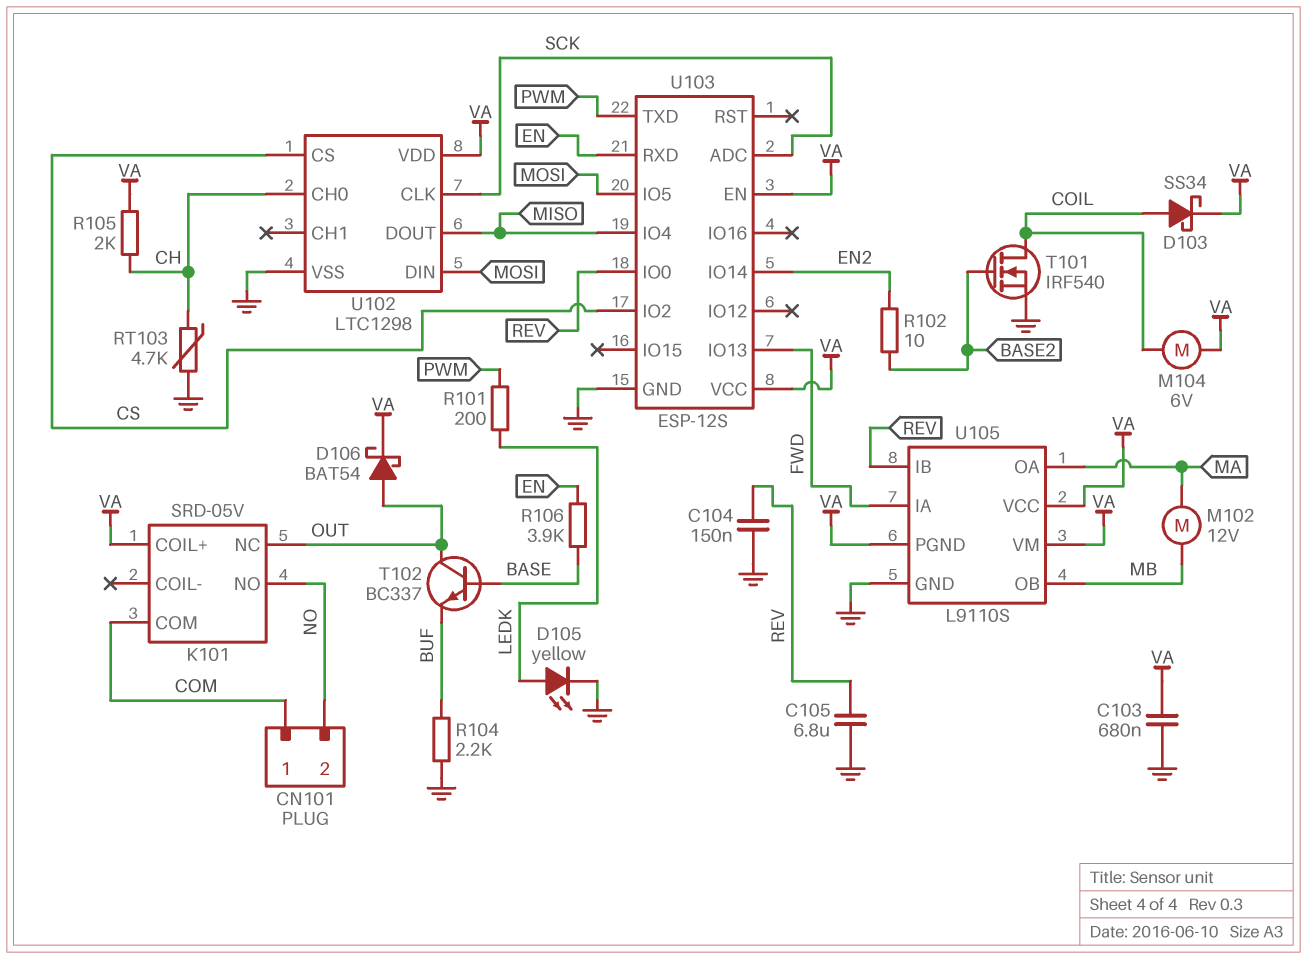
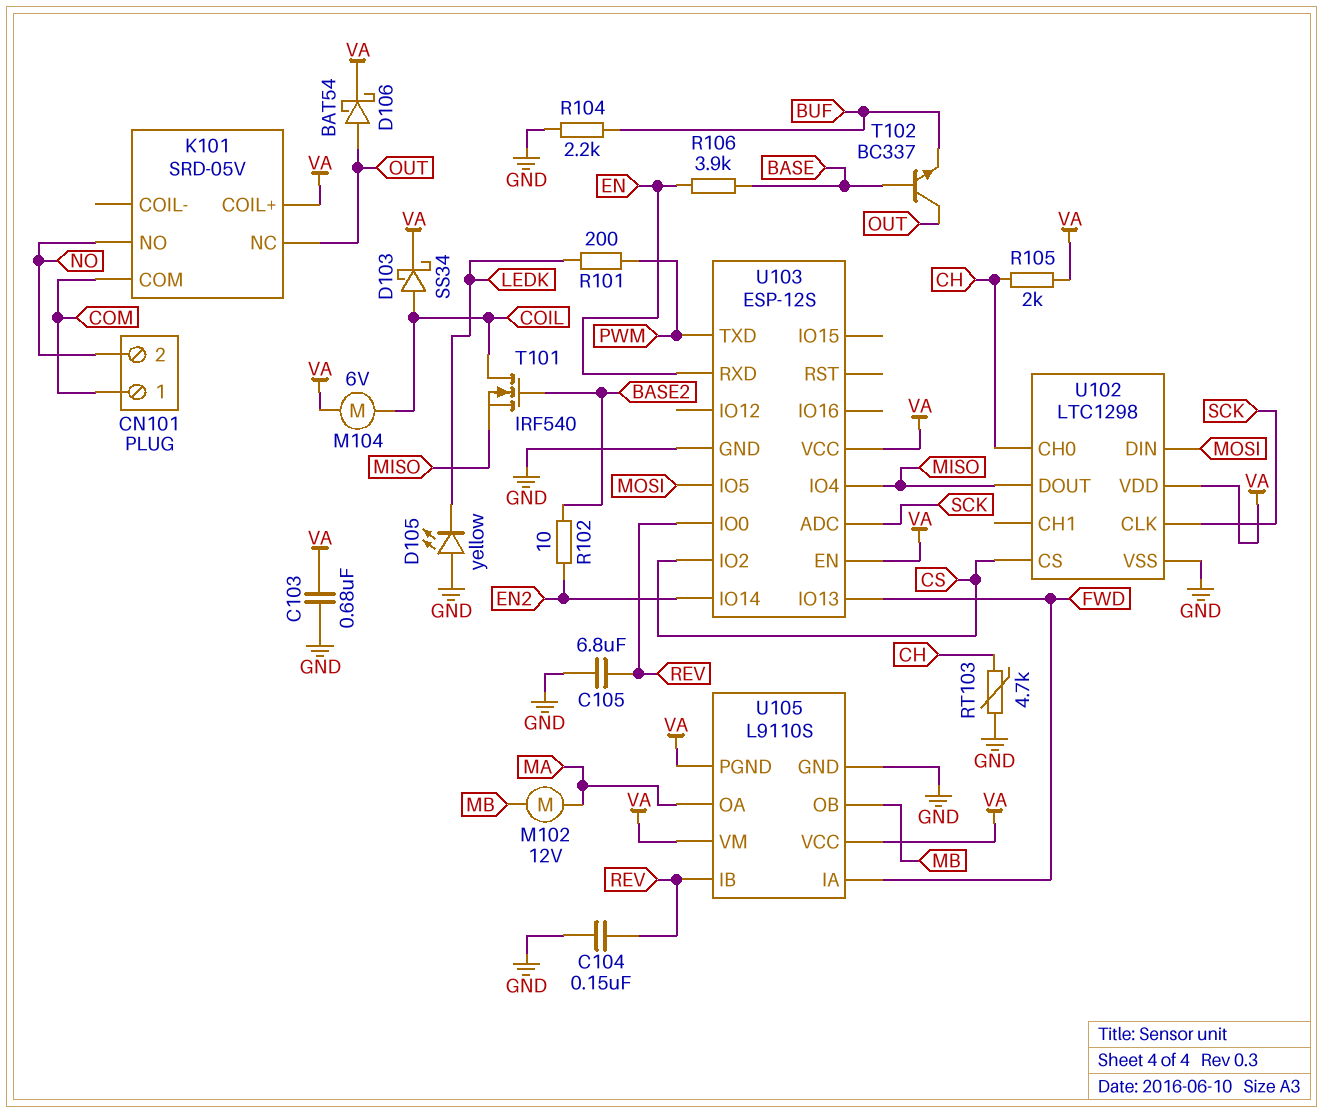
D105: LED yellow (A LEDK, K GND) -> LED yellow (A GND, K LEDK)
T101: NMOS IRF540 (G BASE2, D COIL, S GND) -> NMOS IRF540 (G BASE2, D COIL, S MISO)

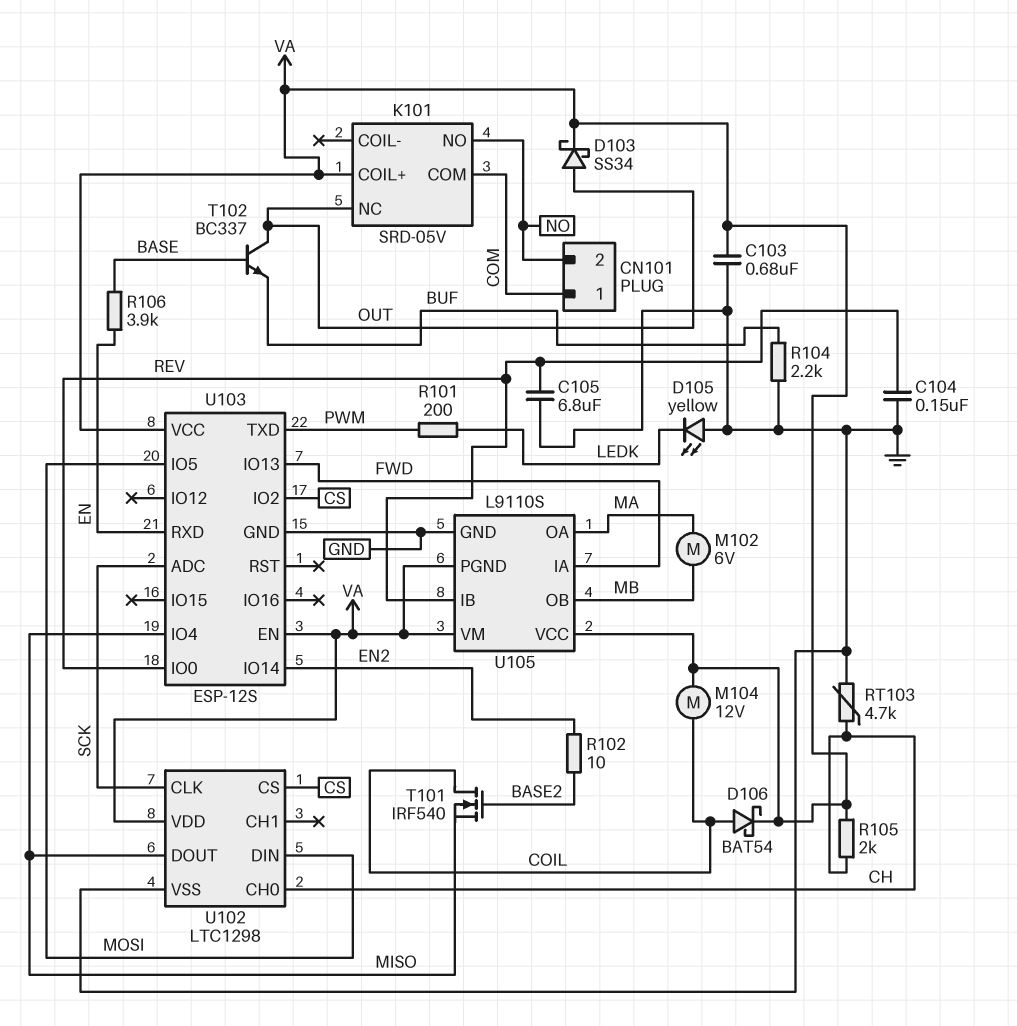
D103: schottky SS34 (A COIL, K VA) -> schottky SS34 (A OUT, K VA)
D106: schottky BAT54 (A OUT, K VA) -> schottky BAT54 (A COIL, K VA)
M102: motor 12V (MA, MB) -> motor 6V (MA, MB)
M104: motor 6V (COIL, VA) -> motor 12V (COIL, VA)

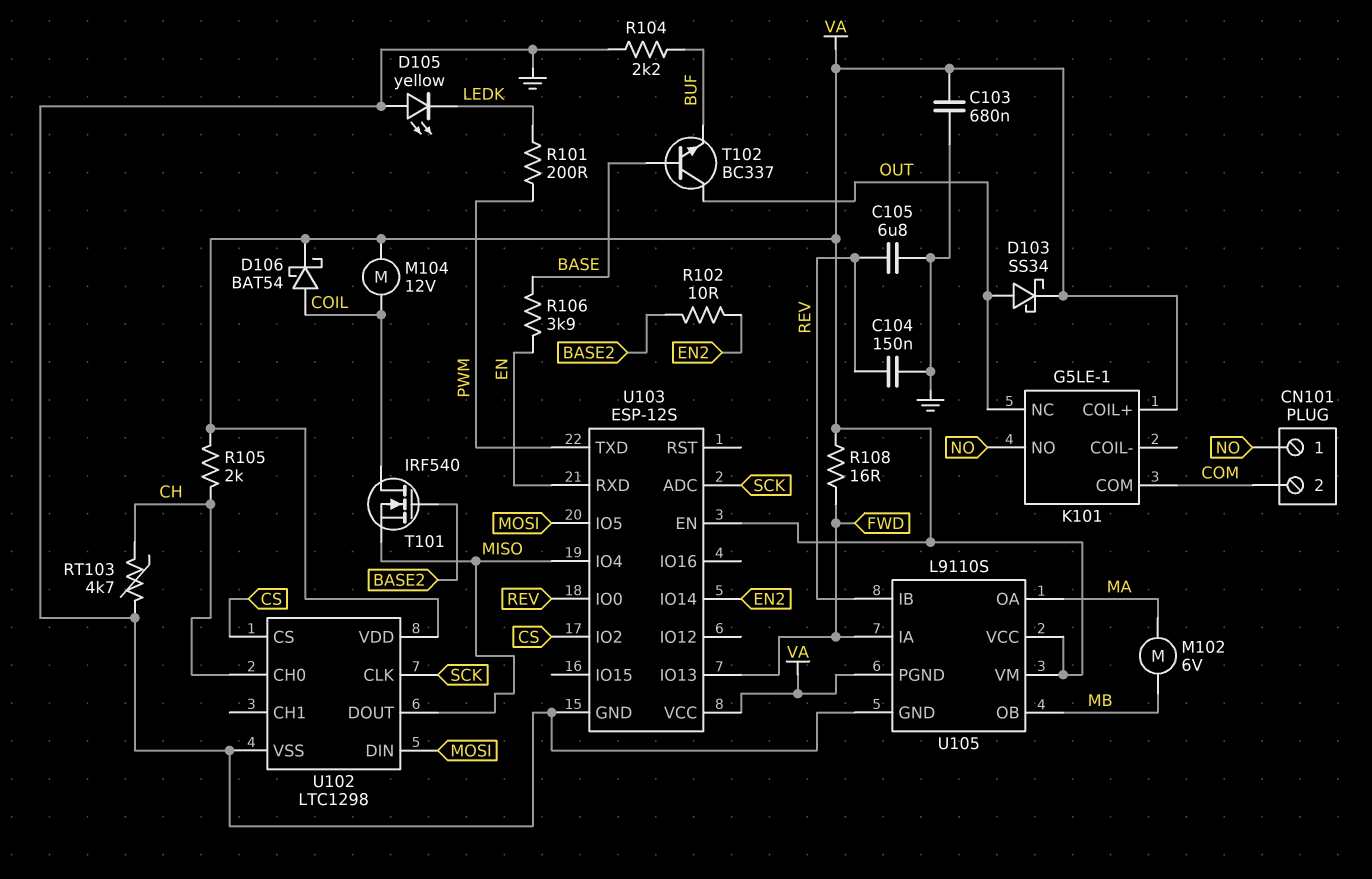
CN101 pin 1: COM -> NO
CN101 pin 2: NO -> COM
K101: SRD-05V -> G5LE-1
R108: none -> 16 (FWD, VA)

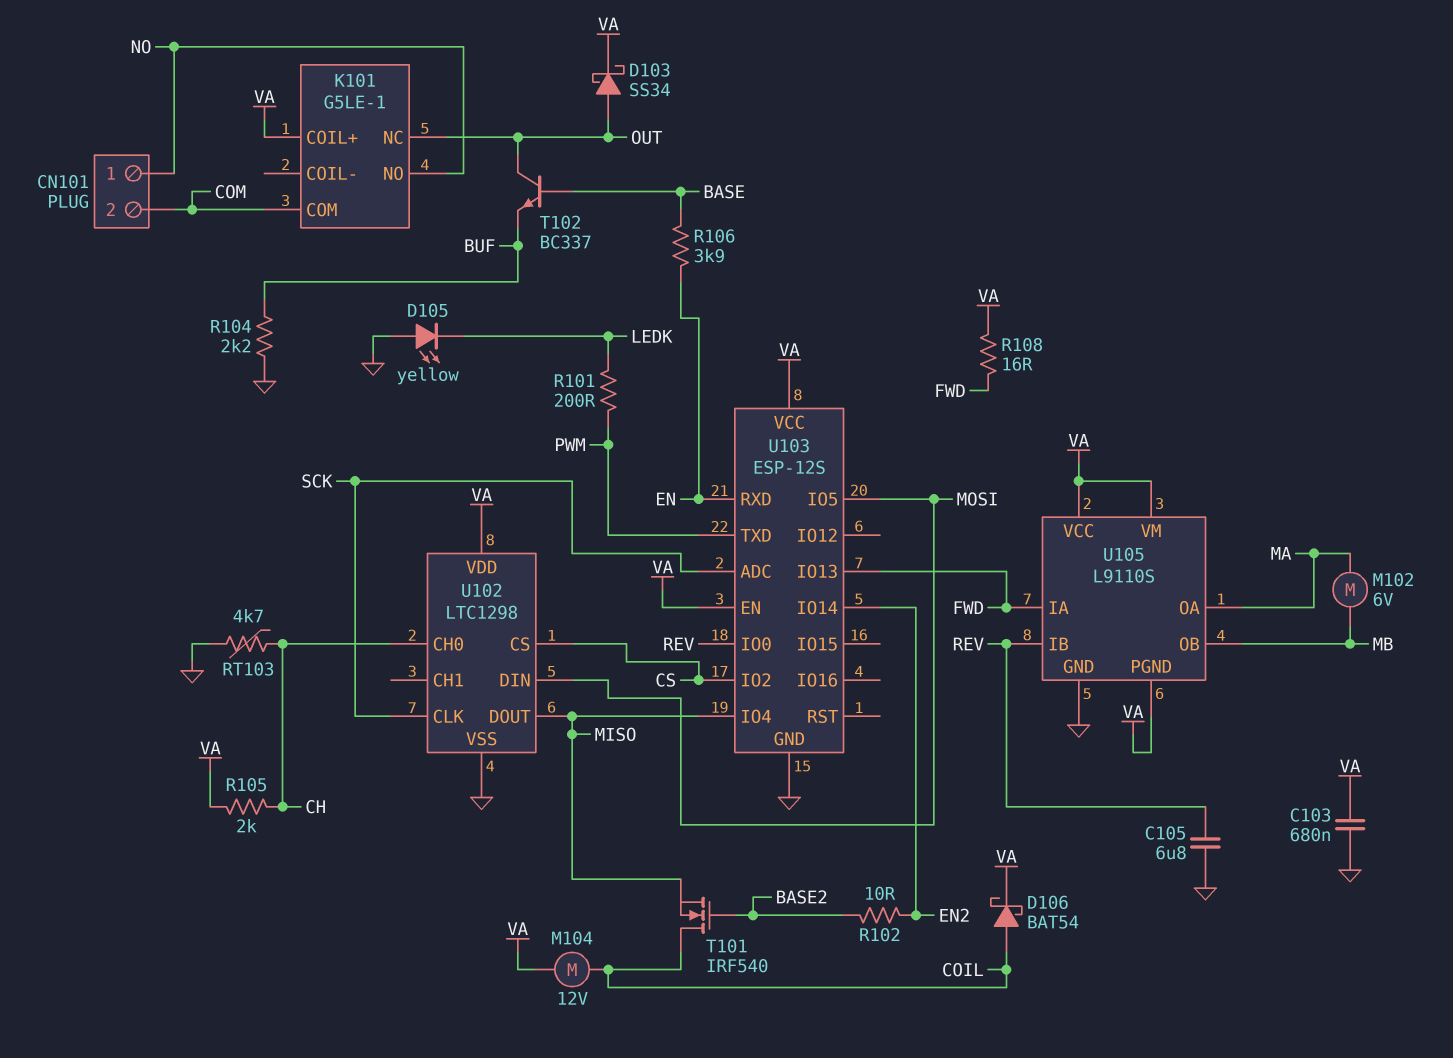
C104: 150nF (GND, REV) -> none

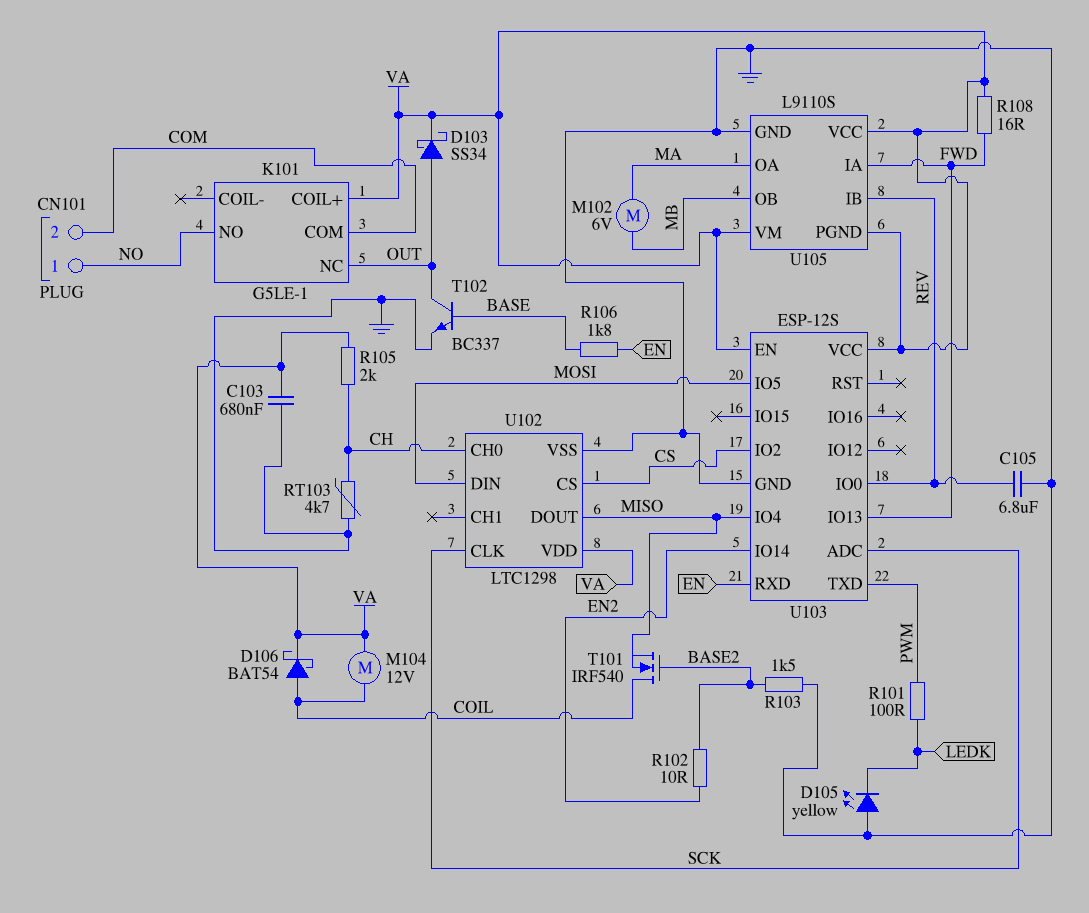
R101: 200 (LEDK, PWM) -> 100 (LEDK, PWM)
R103: none -> 1.5k (BASE2, GND)
R104: 2.2k (BUF, GND) -> none
R106: 3.9k (BASE, EN) -> 1.8k (BASE, EN)
T102: NPN BC337 (B BASE, C OUT, E BUF) -> NPN BC337 (B BASE, C OUT, E GND)

